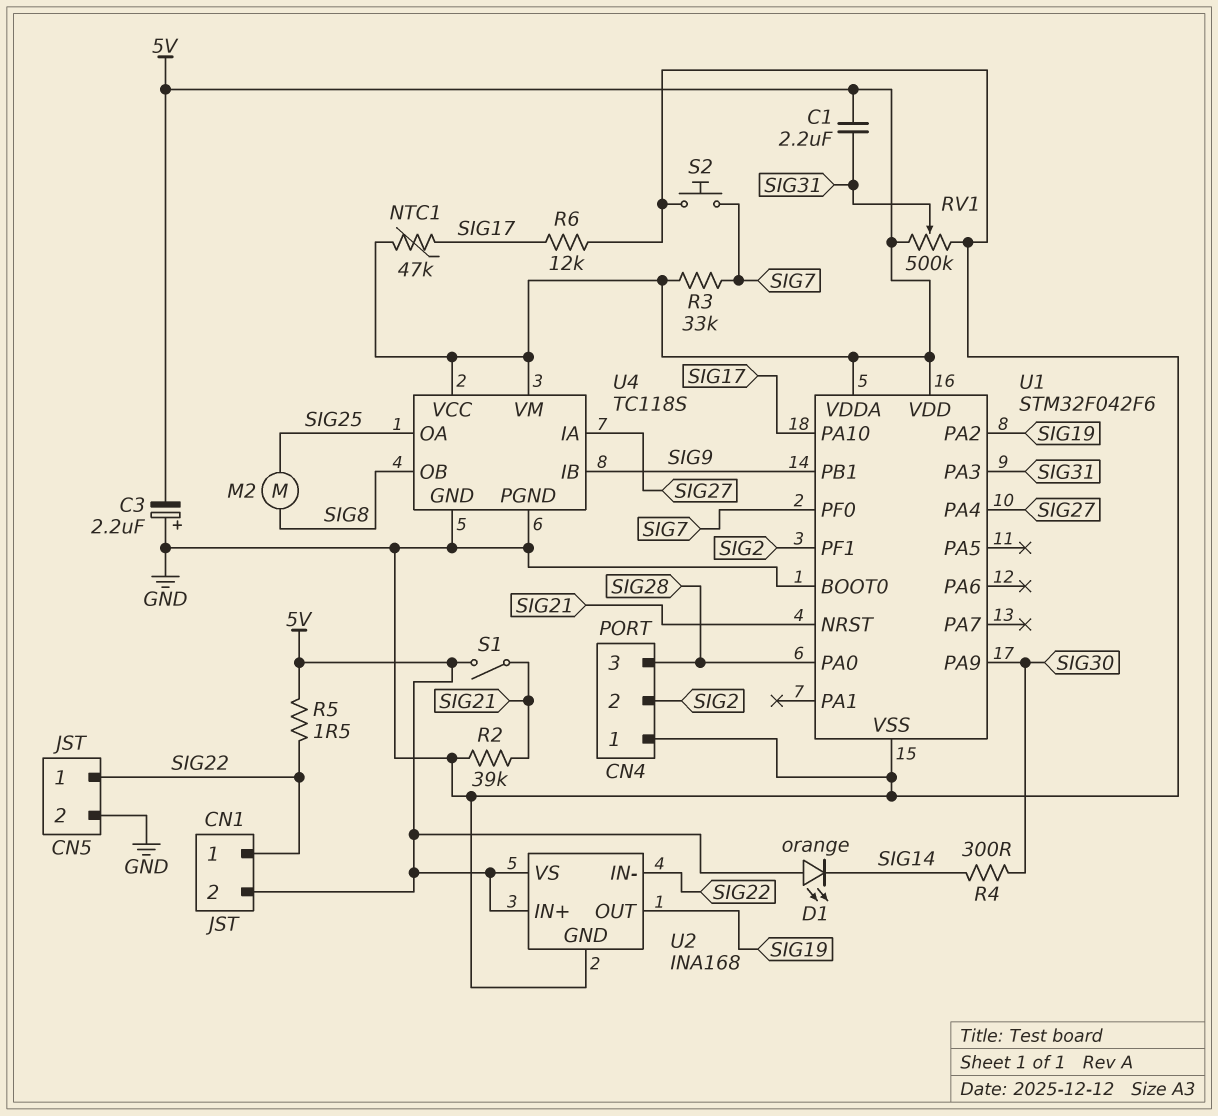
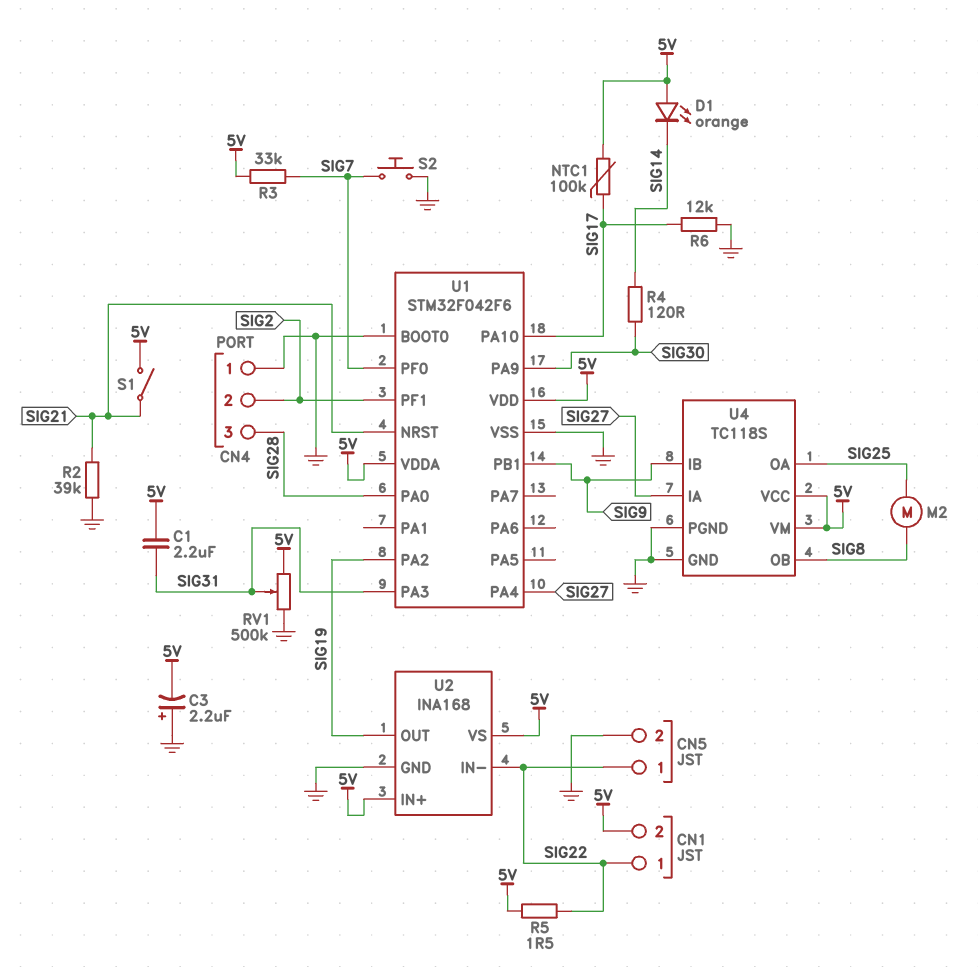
NTC1: 47k (5V, SIG17) -> 100k (5V, SIG17)
R4: 300 (SIG14, SIG30) -> 120 (SIG14, SIG30)

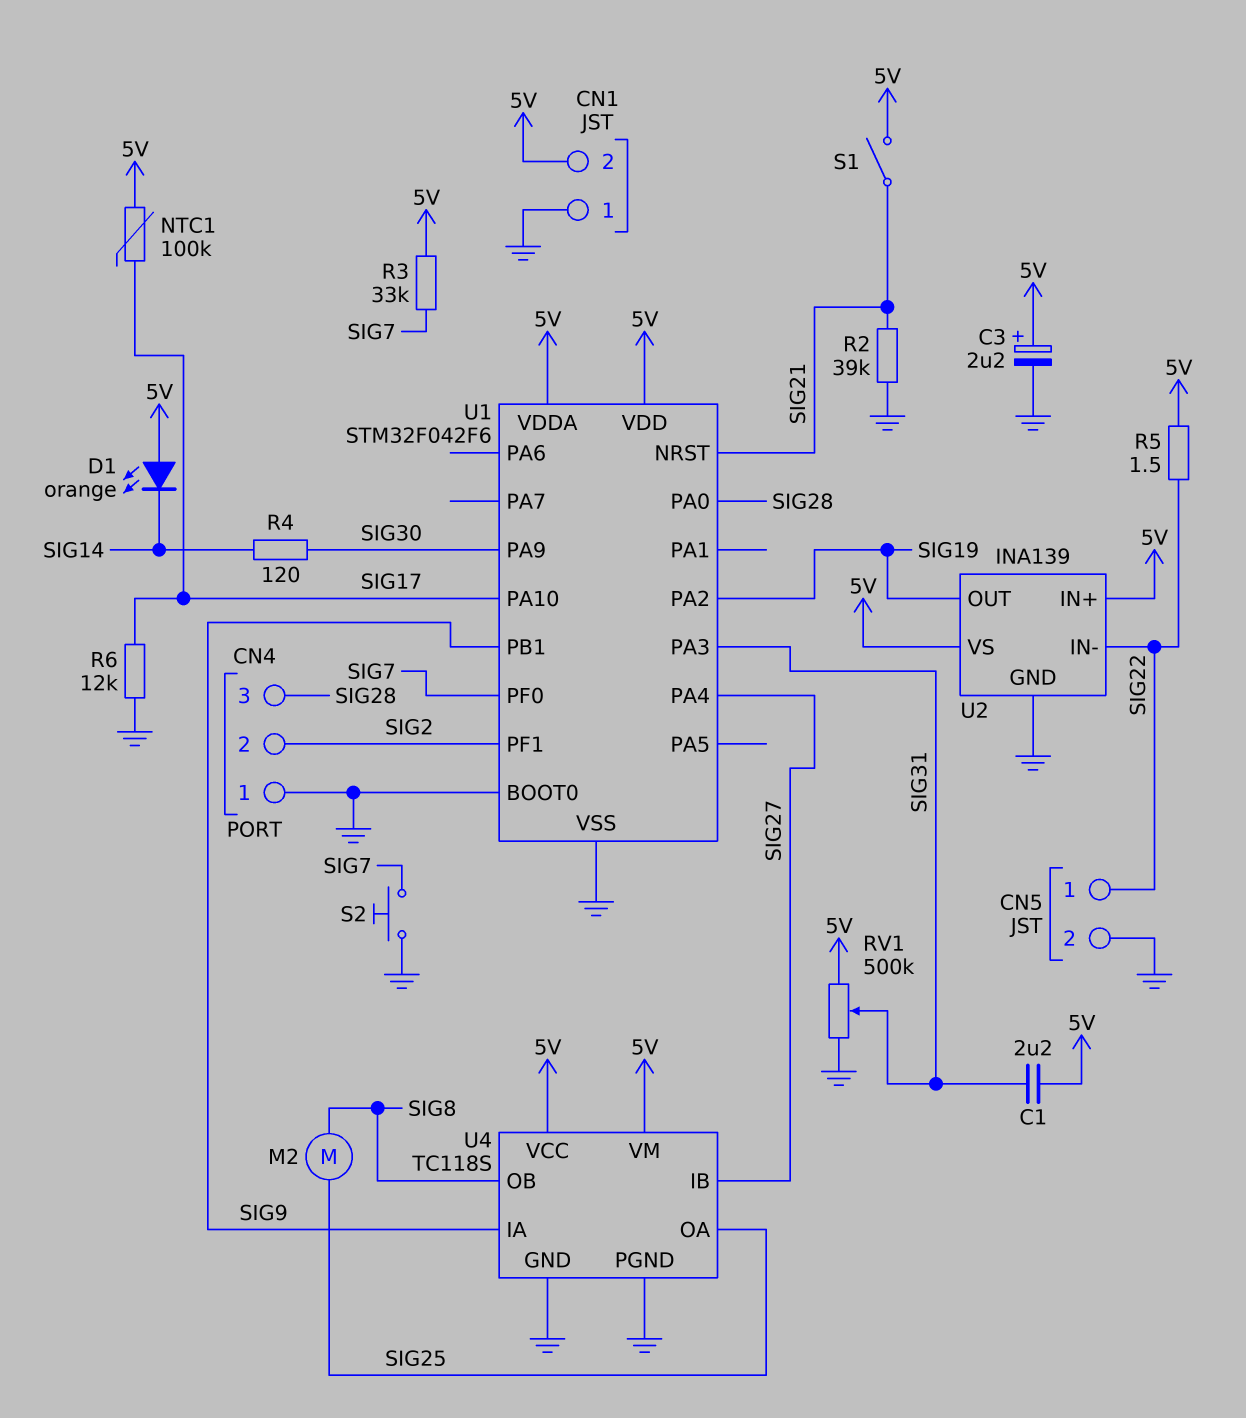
C3: 2.2uF (plus GND, minus 5V) -> 2.2uF (plus 5V, minus GND)
CN1 pin 1: SIG22 -> GND
U2: INA168 -> INA139
U4 pin IA: SIG27 -> SIG9
U4 pin IB: SIG9 -> SIG27

